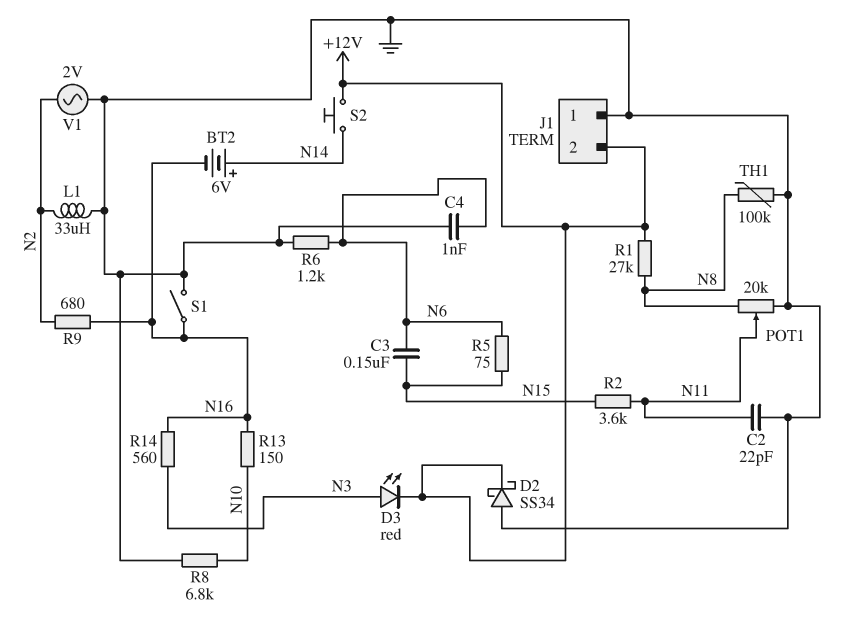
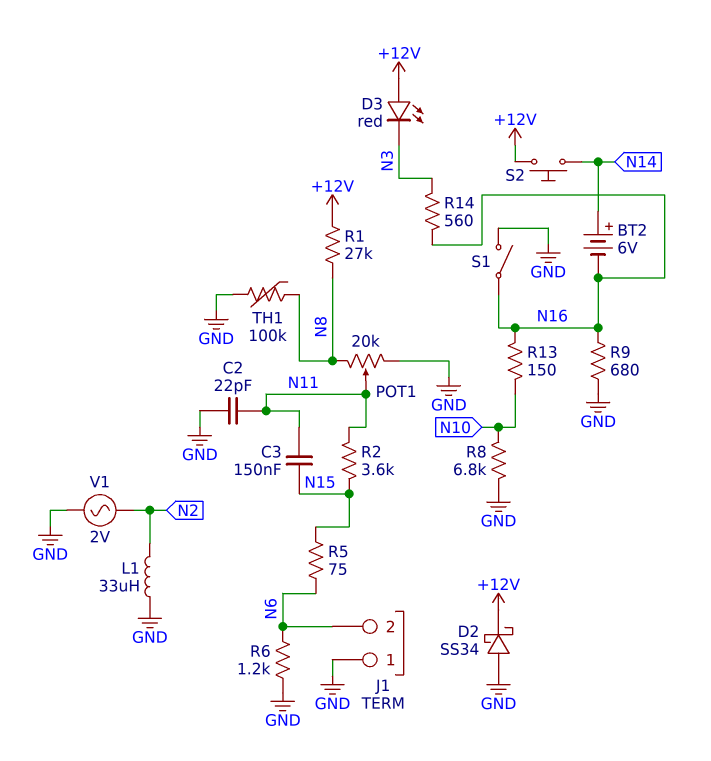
C3: 150nF (N6, N15) -> 150nF (N11, N15)
C4: 1nF (GND, N6) -> none
D3: LED red (A N3, K +12V) -> LED red (A +12V, K N3)
J1 pin 2: +12V -> N6
R9: 680 (N2, N16) -> 680 (GND, N16)

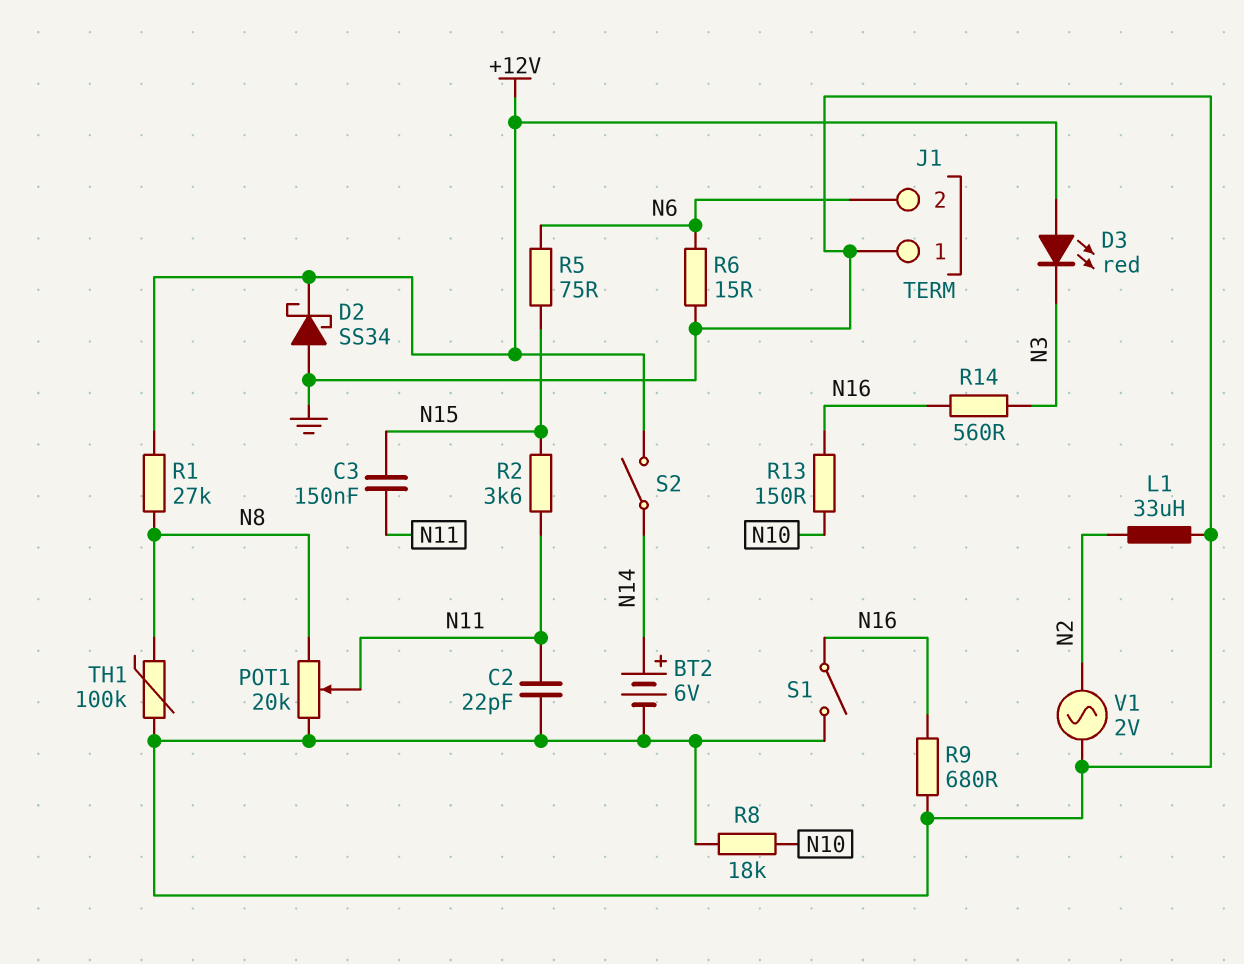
BT2: 6V (plus N14, minus N16) -> 6V (plus N14, minus GND)
R6: 1.2k (GND, N6) -> 15 (GND, N6)
R8: 6.8k (GND, N10) -> 18k (GND, N10)
S2: button (+12V, N14) -> switch (+12V, N14)

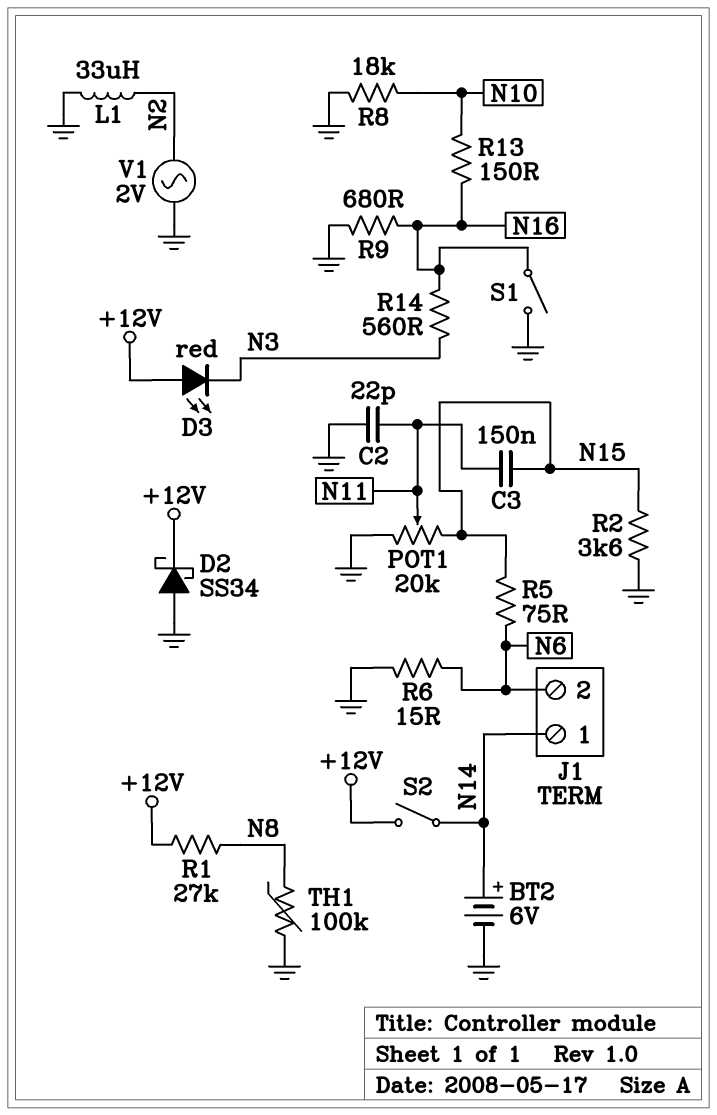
J1 pin 1: GND -> N14
POT1: 20k (GND, N8, wiper N11) -> 20k (GND, N15, wiper N11)
R2: 3.6k (N11, N15) -> 3.6k (GND, N15)

